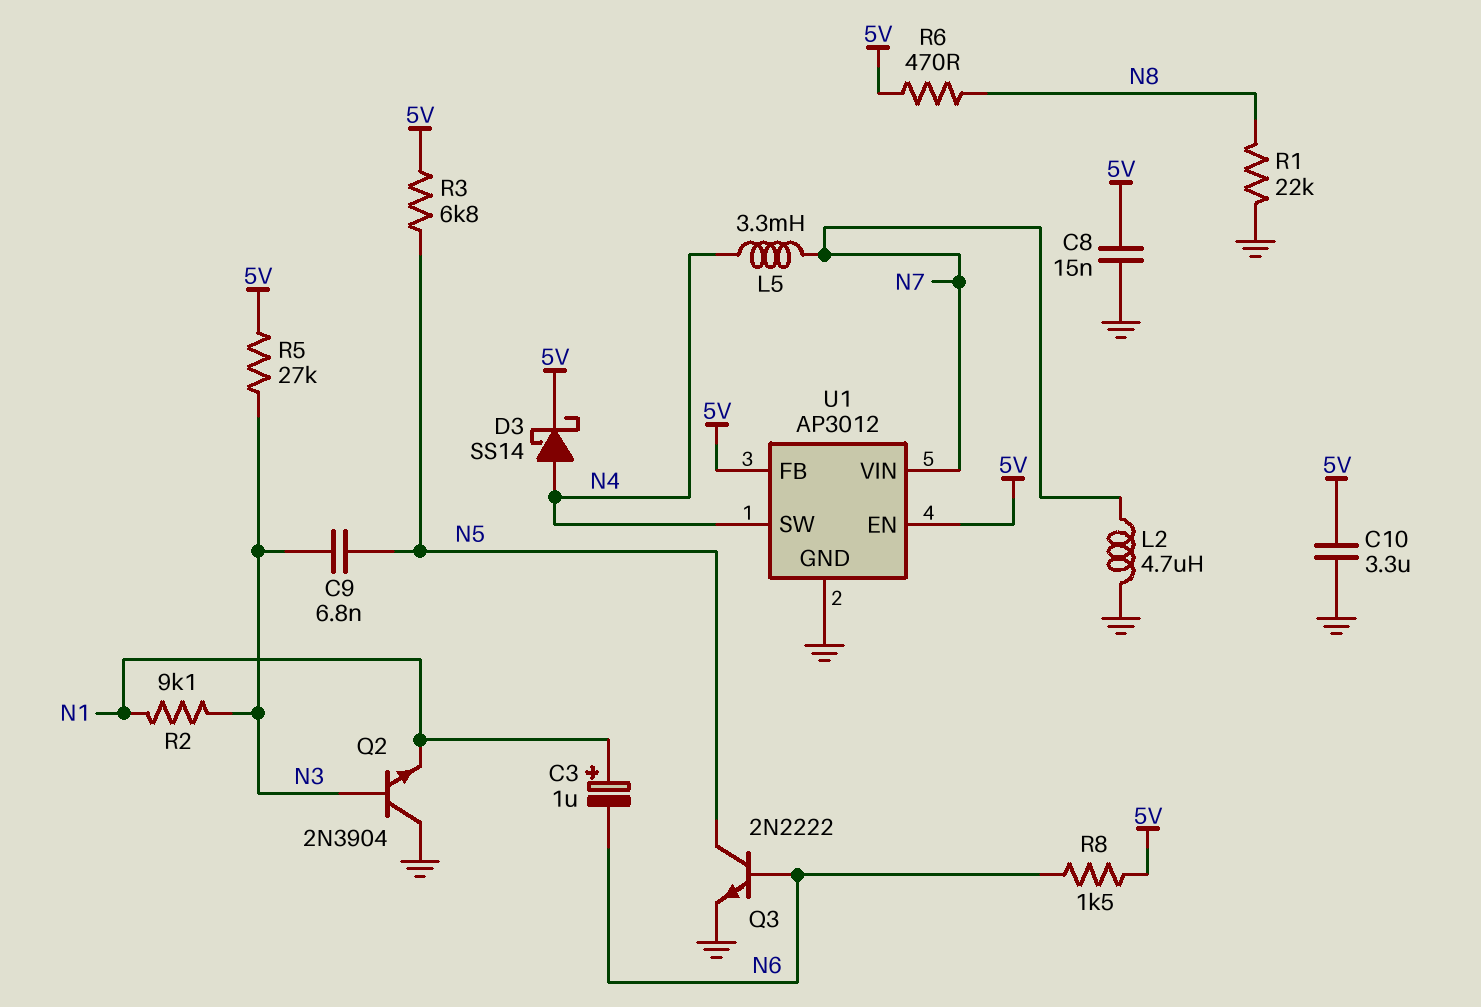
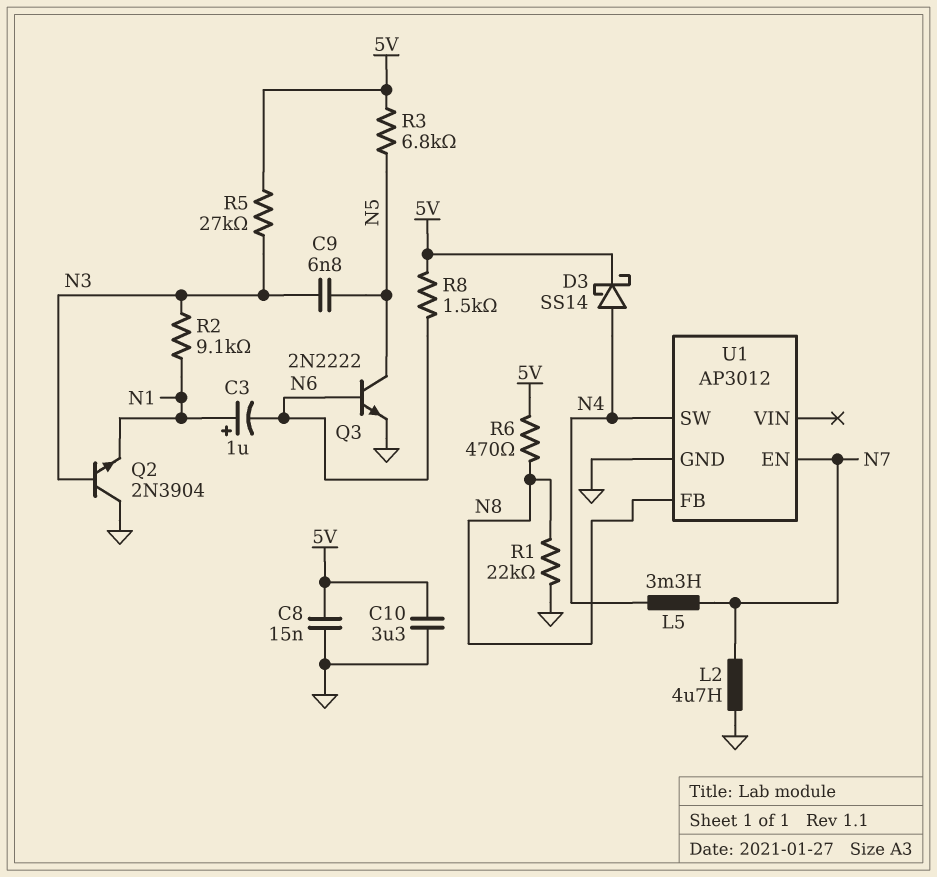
U1 pin EN: 5V -> N7
U1 pin FB: 5V -> N8
U1 pin VIN: N7 -> none

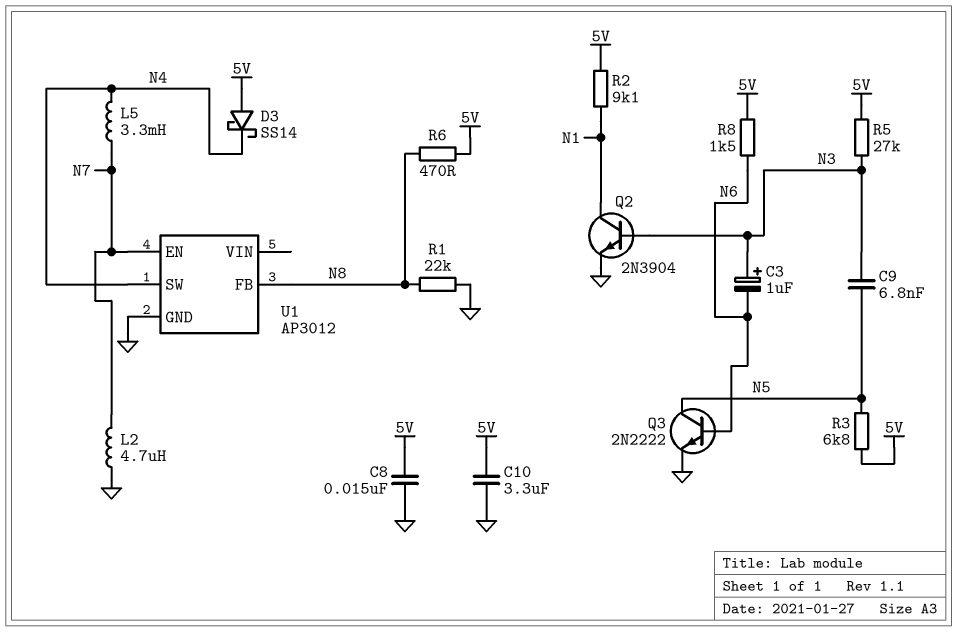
C3: 1uF (plus N1, minus N6) -> 1uF (plus N3, minus N6)
D3: schottky SS14 (A N4, K 5V) -> schottky SS14 (A 5V, K N4)
Q2: NPN 2N3904 (B N3, C GND, E N1) -> NPN 2N3904 (B N3, C N1, E GND)
R2: 9.1k (N1, N3) -> 9.1k (5V, N1)

